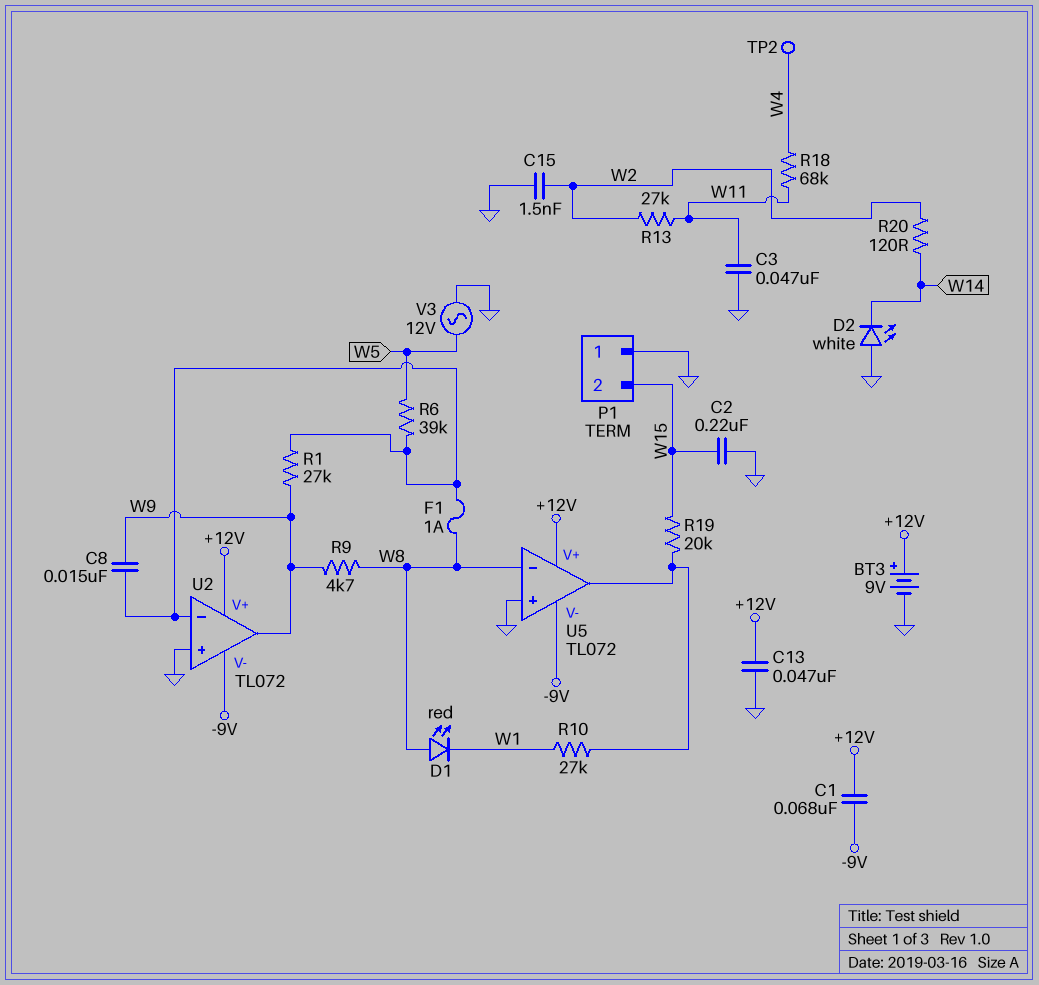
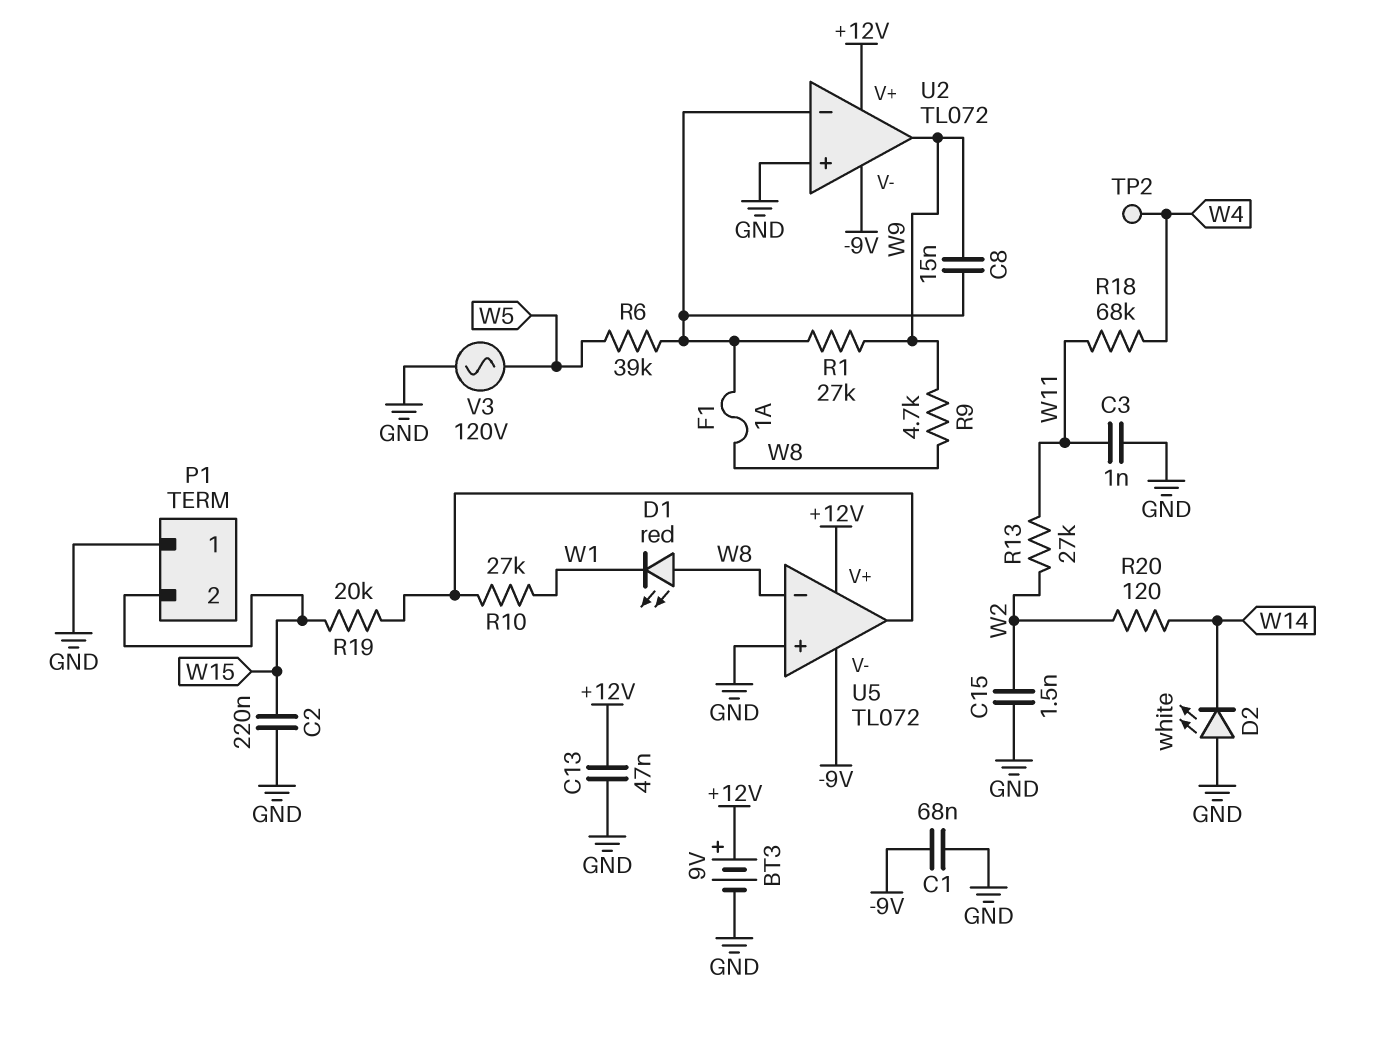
C1: 68nF (+12V, -9V) -> 68nF (-9V, GND)
C3: 47nF (GND, W11) -> 1nF (GND, W11)
V3: AC 12V (GND, W5) -> AC 120V (GND, W5)

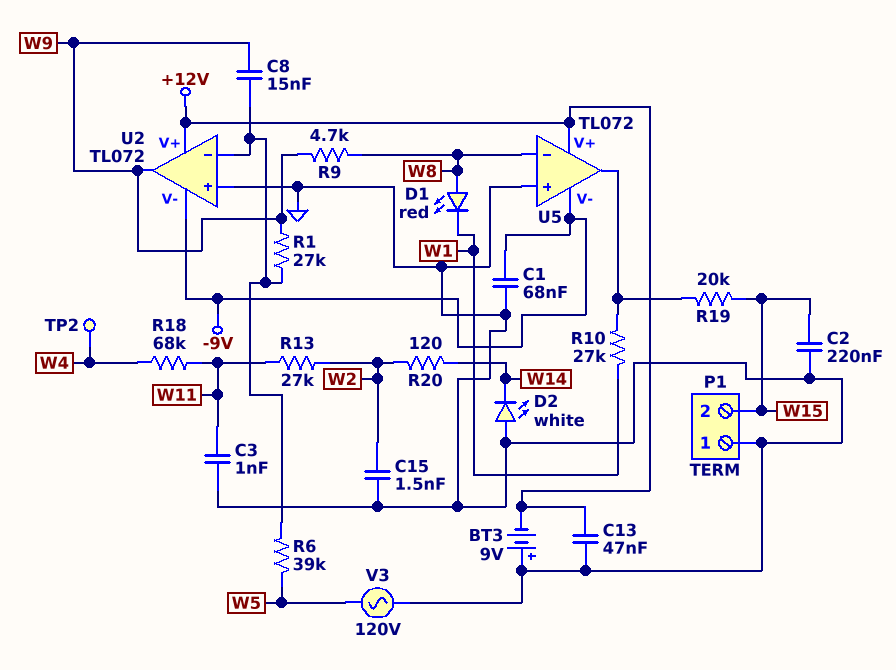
BT3: 9V (plus +12V, minus GND) -> 9V (plus GND, minus +12V)
F1: 1A (U2/in-, W8) -> none

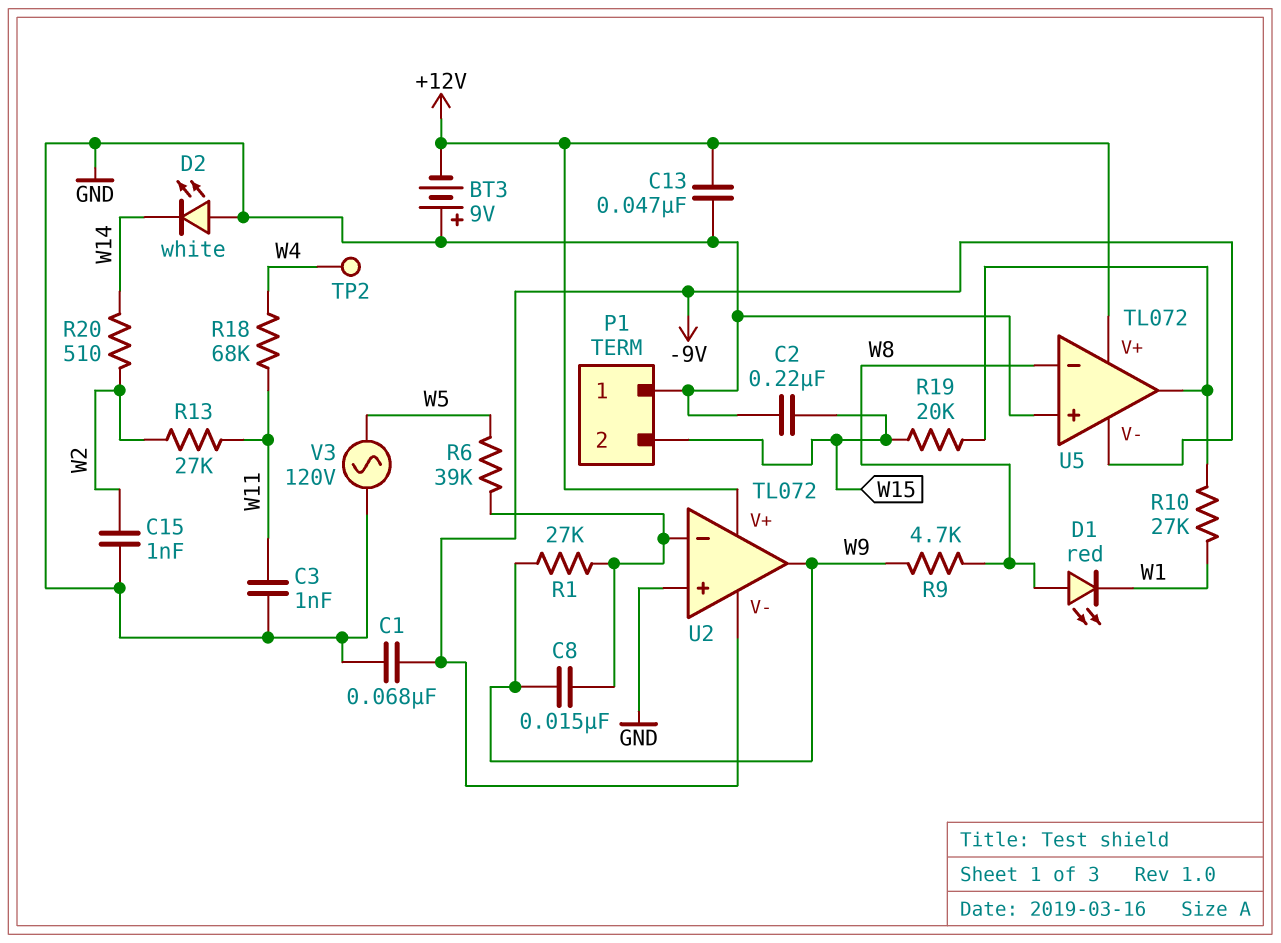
C15: 1.5nF (GND, W2) -> 1nF (GND, W2)
R20: 120 (W2, W14) -> 510 (W2, W14)

